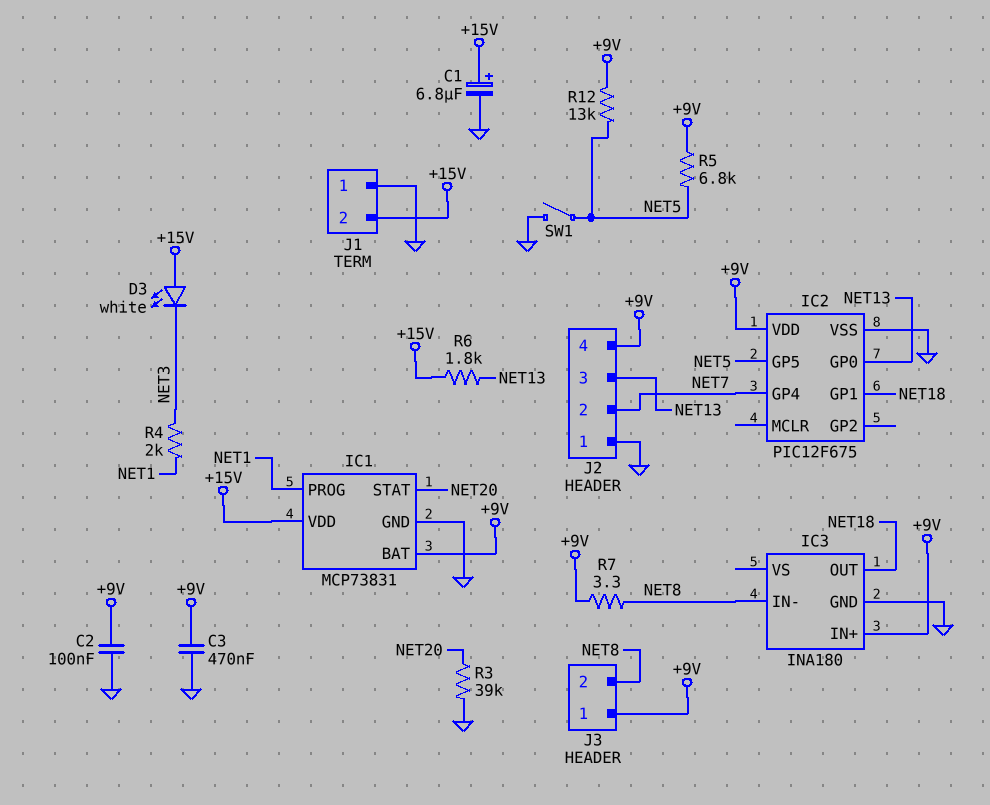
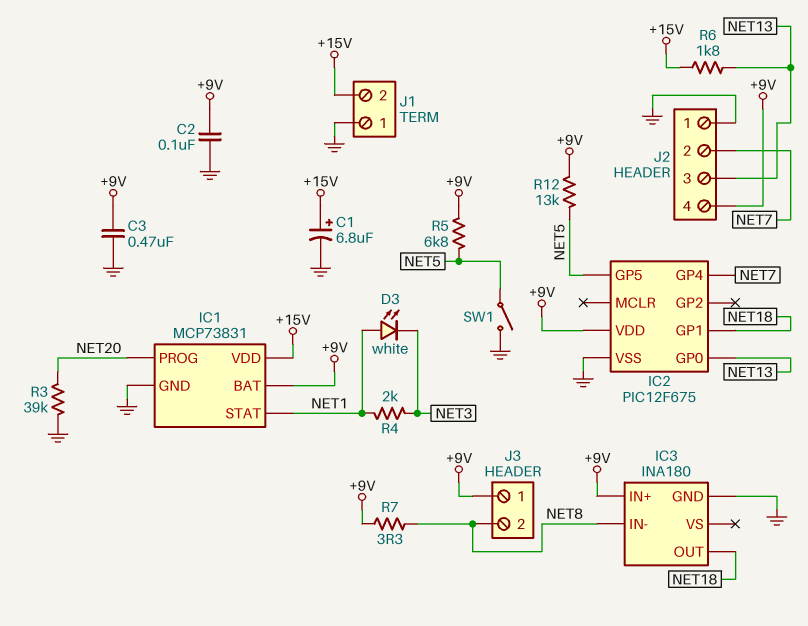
D3: LED white (A +15V, K NET3) -> LED white (A NET1, K NET3)
IC1 pin PROG: NET1 -> NET20
IC1 pin STAT: NET20 -> NET1

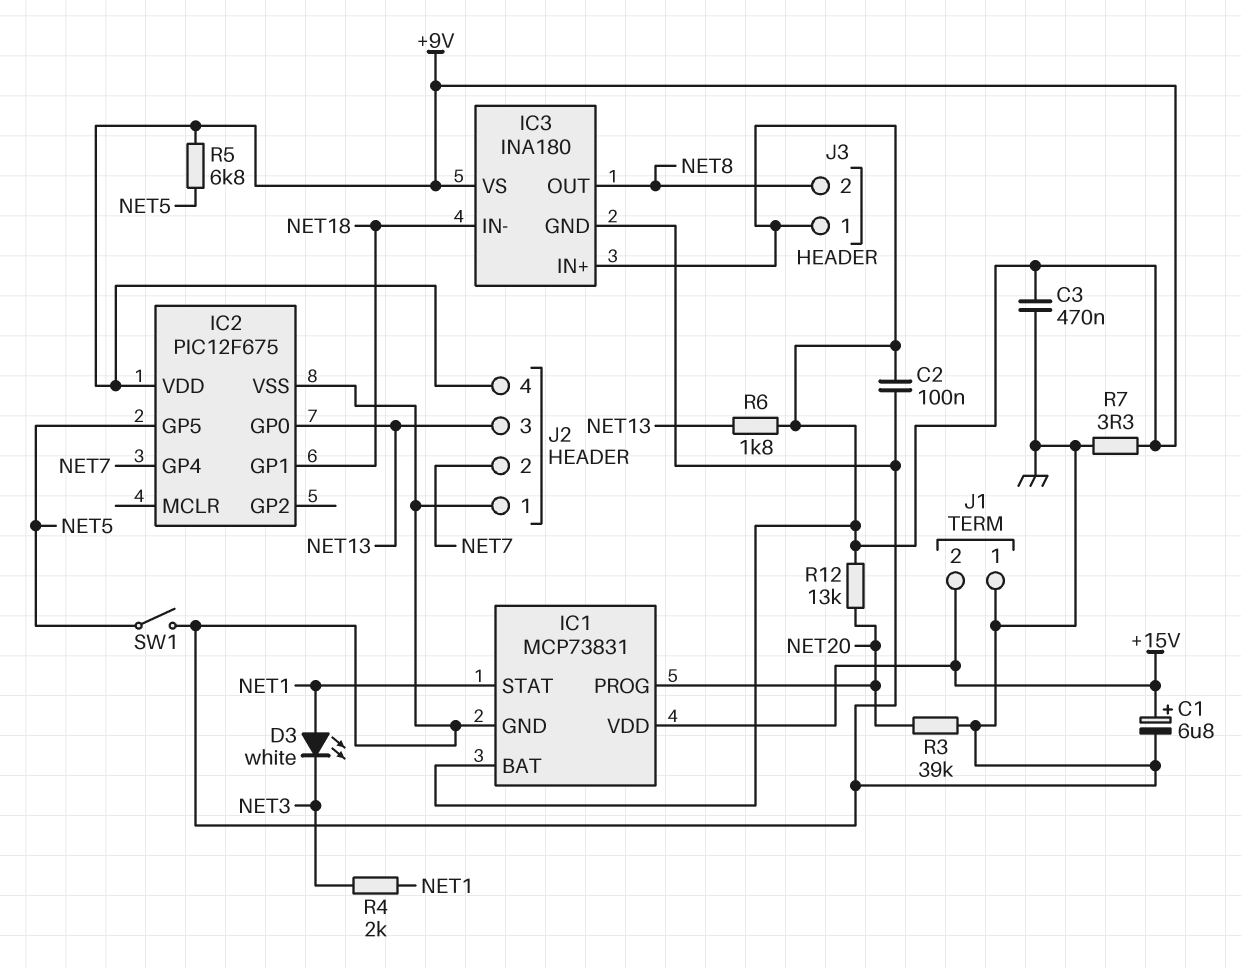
IC3 pin IN-: NET8 -> NET18
IC3 pin OUT: NET18 -> NET8
IC3 pin VS: none -> +9V
R6: 1.8k (+15V, NET13) -> 1.8k (+9V, NET13)
R7: 3.3 (+9V, NET8) -> 3.3 (+9V, GND)
R12: 13k (+9V, NET5) -> 13k (+9V, NET20)

